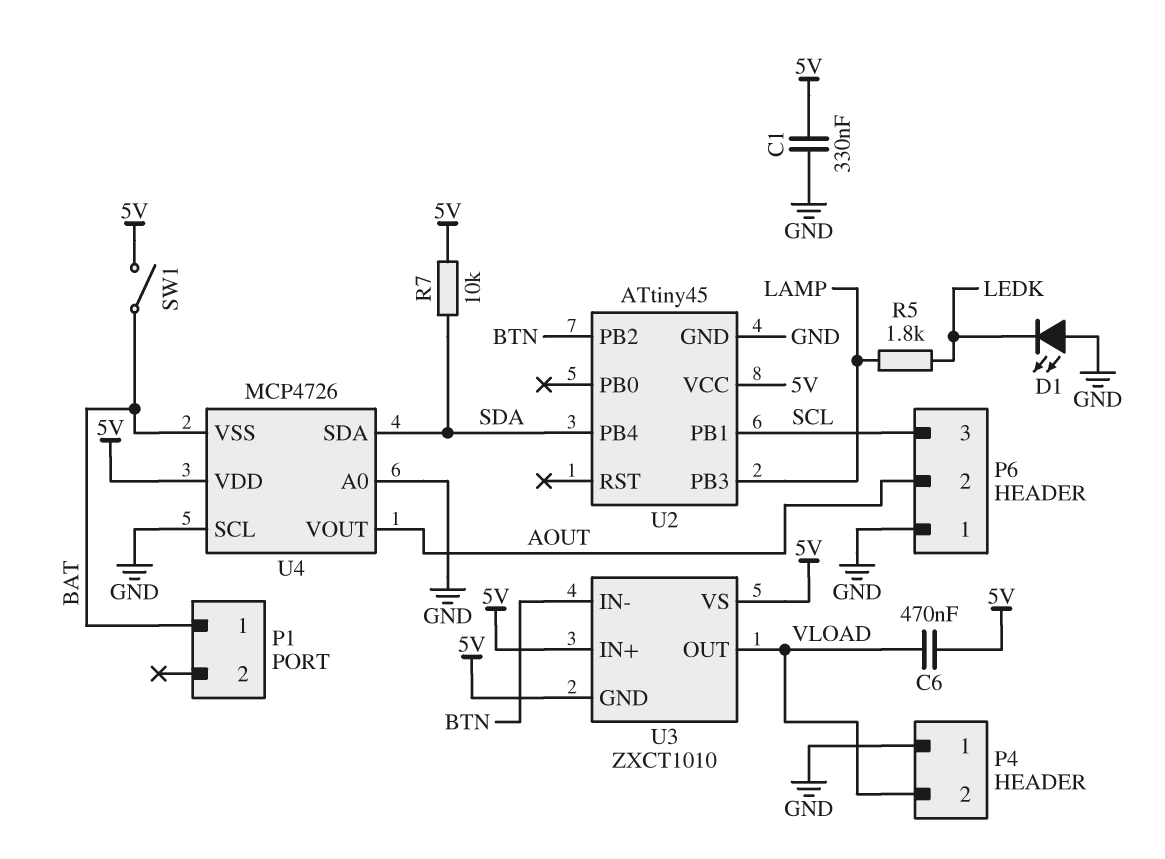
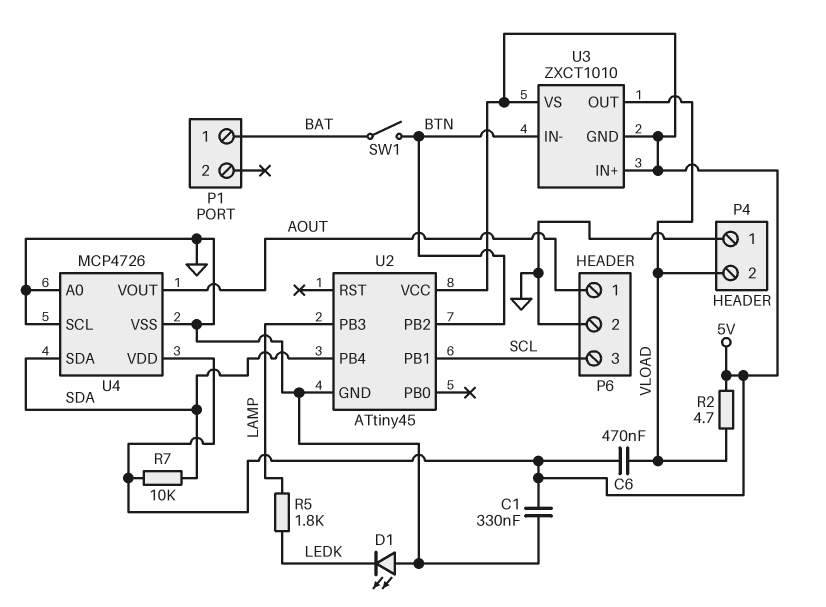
P6 pin 1: GND -> AOUT
P6 pin 2: AOUT -> GND
R2: none -> 4.7 (5V, VLOAD)
SW1: switch (5V, BAT) -> switch (BAT, BTN)
U4 pin VSS: BAT -> GND

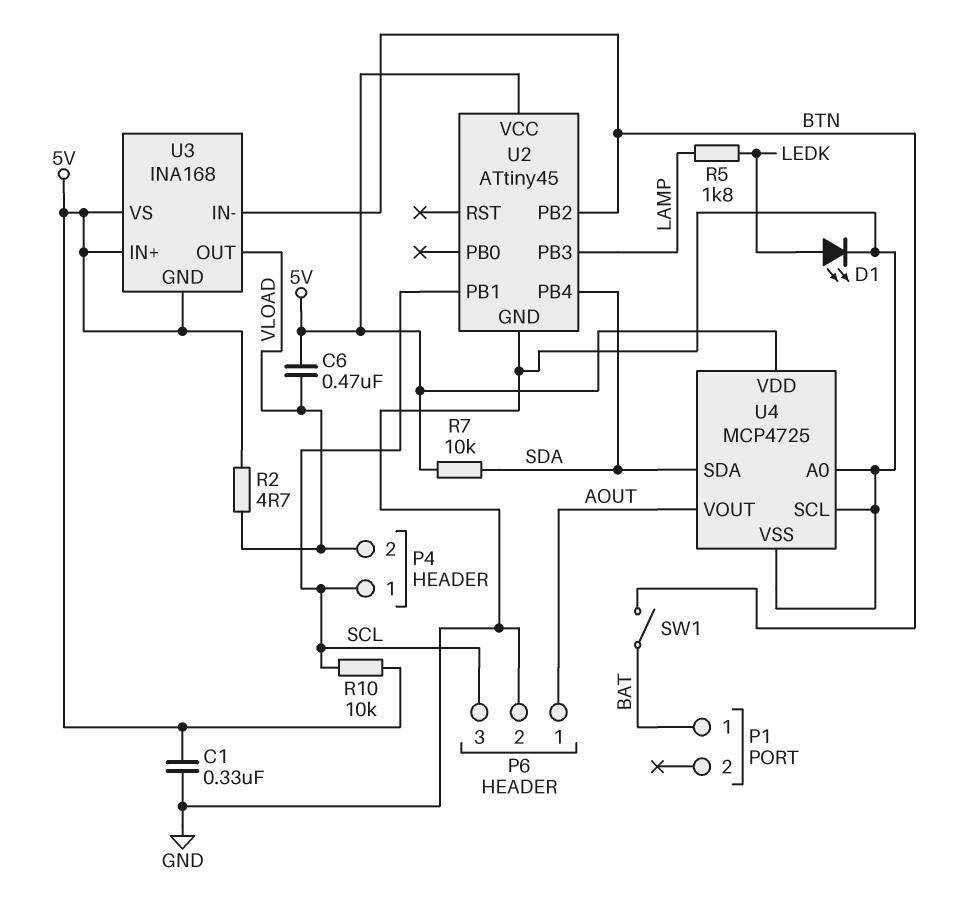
D1: LED (A GND, K LEDK) -> LED (A LEDK, K GND)
P4 pin 1: GND -> SCL
R10: none -> 10k (5V, SCL)
U3: ZXCT1010 -> INA168
U4: MCP4726 -> MCP4725

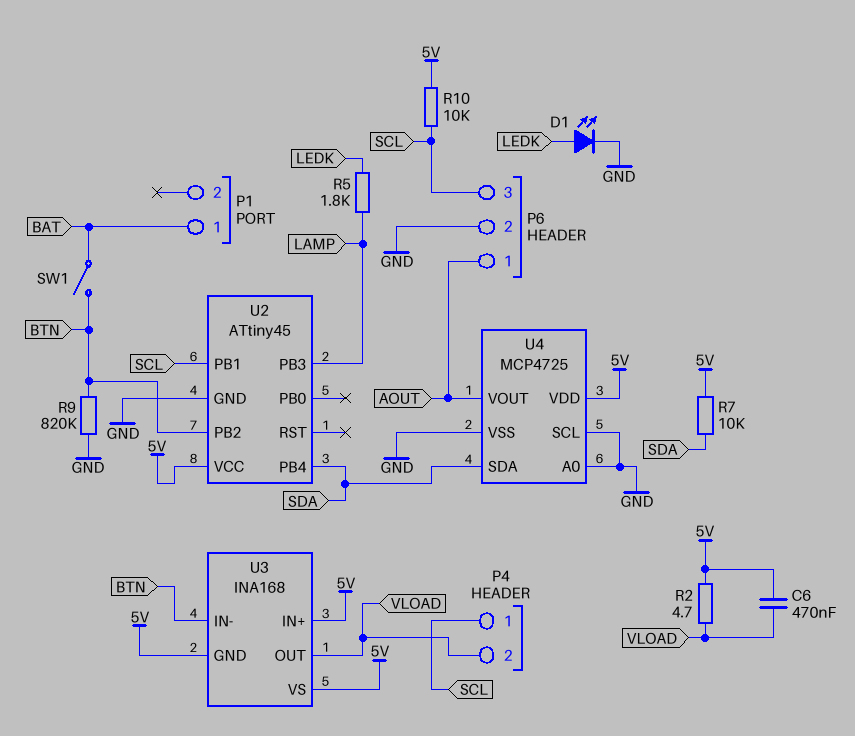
C1: 330nF (5V, GND) -> none
R9: none -> 820k (BTN, GND)

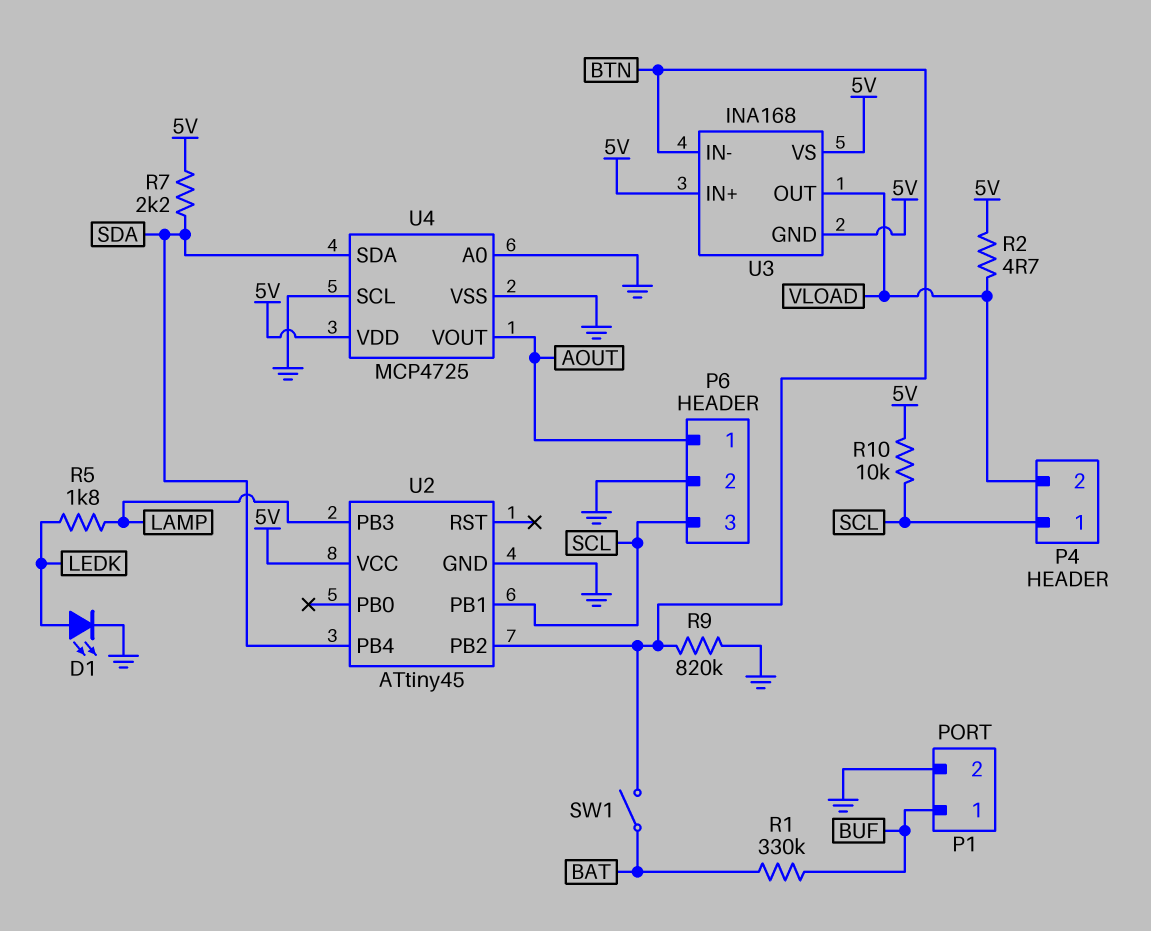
C6: 470nF (5V, VLOAD) -> none
P1 pin 1: BAT -> BUF
P1 pin 2: none -> GND
R1: none -> 330k (BAT, BUF)
R7: 10k (5V, SDA) -> 2.2k (5V, SDA)

